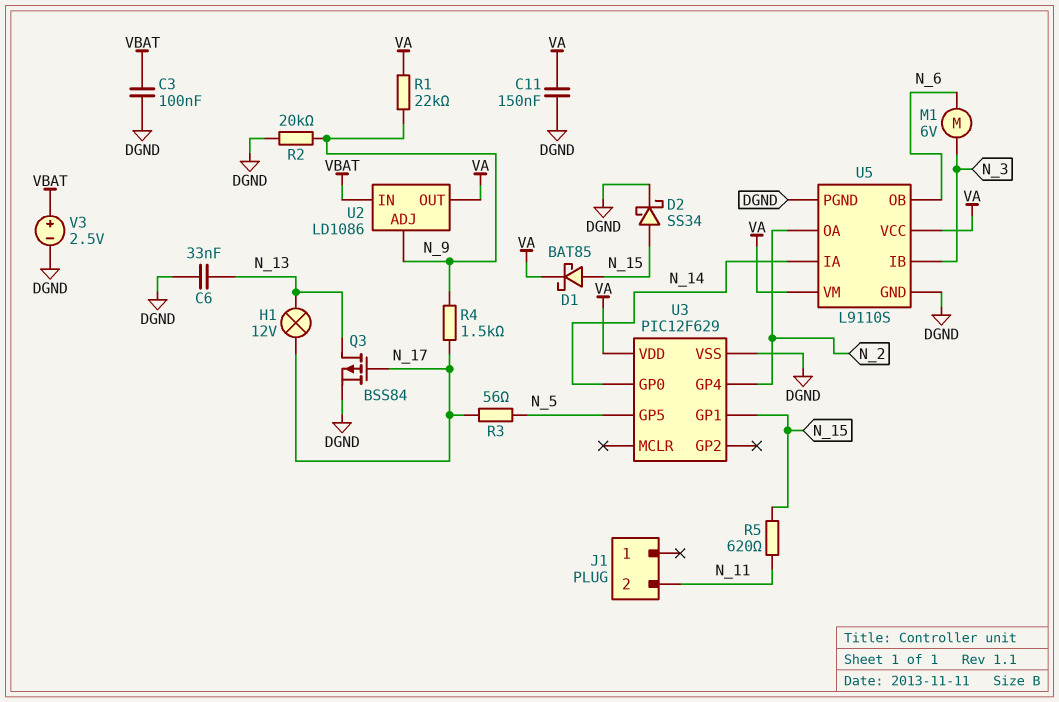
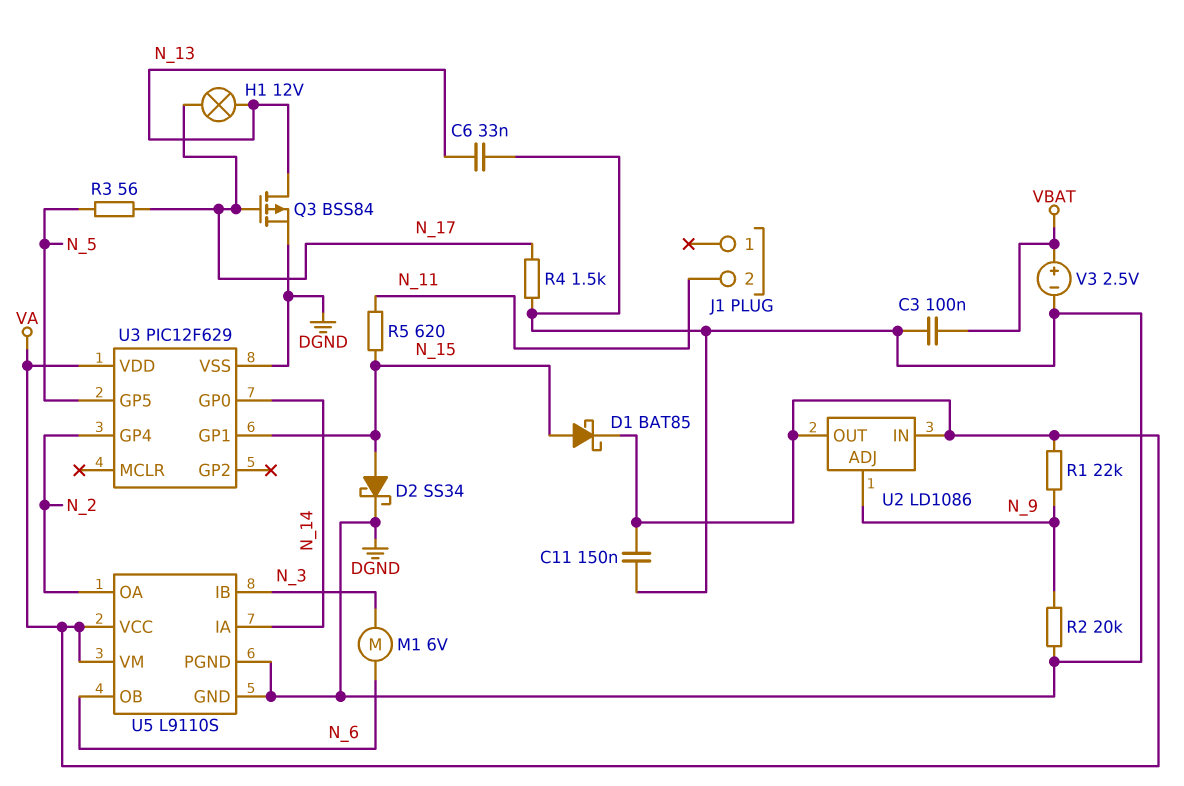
R4: 1.5k (N_9, N_17) -> 1.5k (DGND, N_17)
U2 pin IN: VBAT -> VA

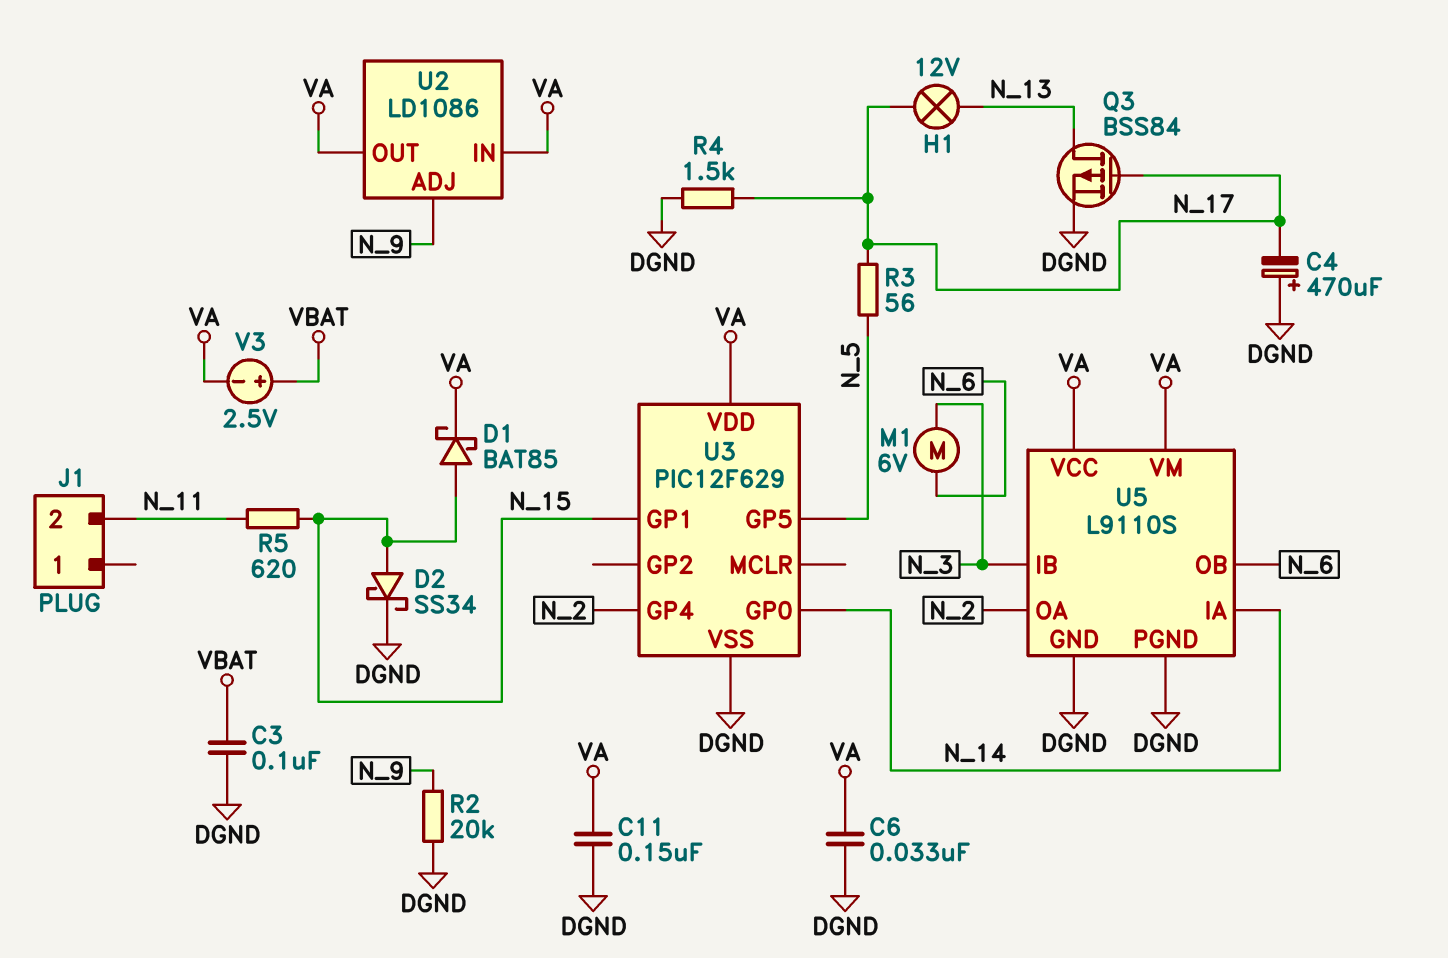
C4: none -> 470uF (plus DGND, minus N_17)
C6: 33nF (DGND, N_13) -> 33nF (DGND, VA)
R1: 22k (N_9, VA) -> none
V3: 2.5V (plus VBAT, minus DGND) -> 2.5V (plus VBAT, minus VA)

